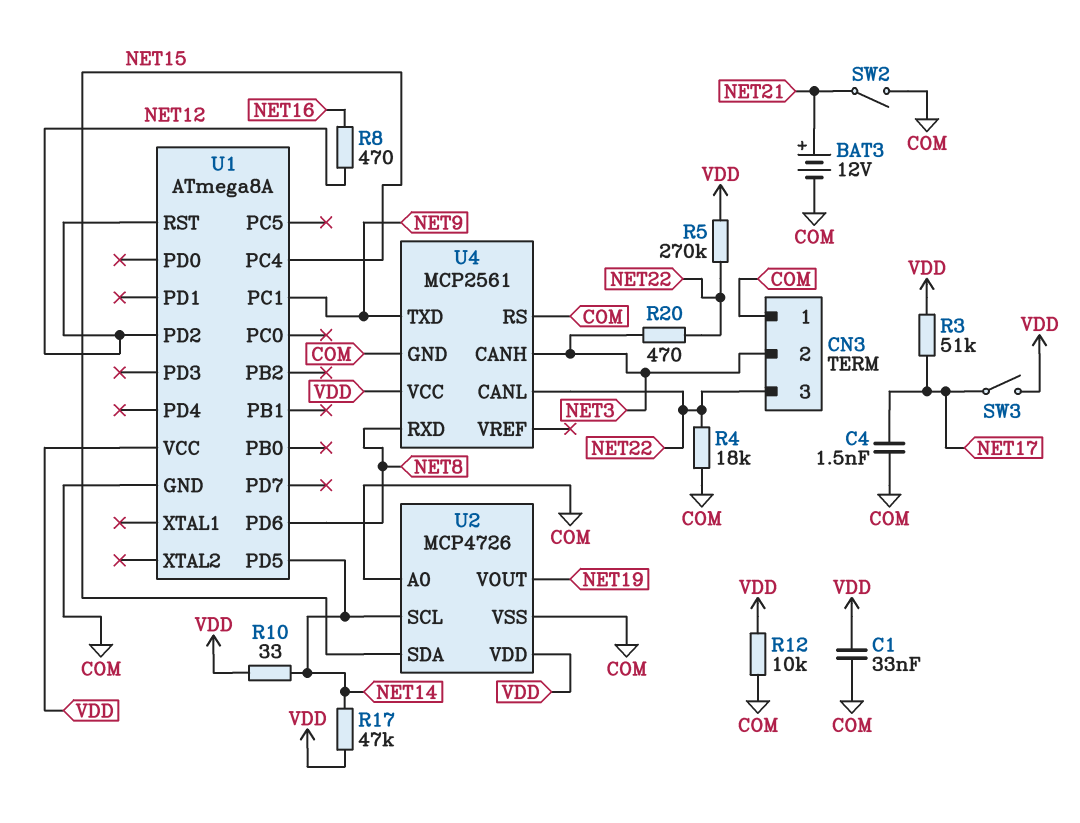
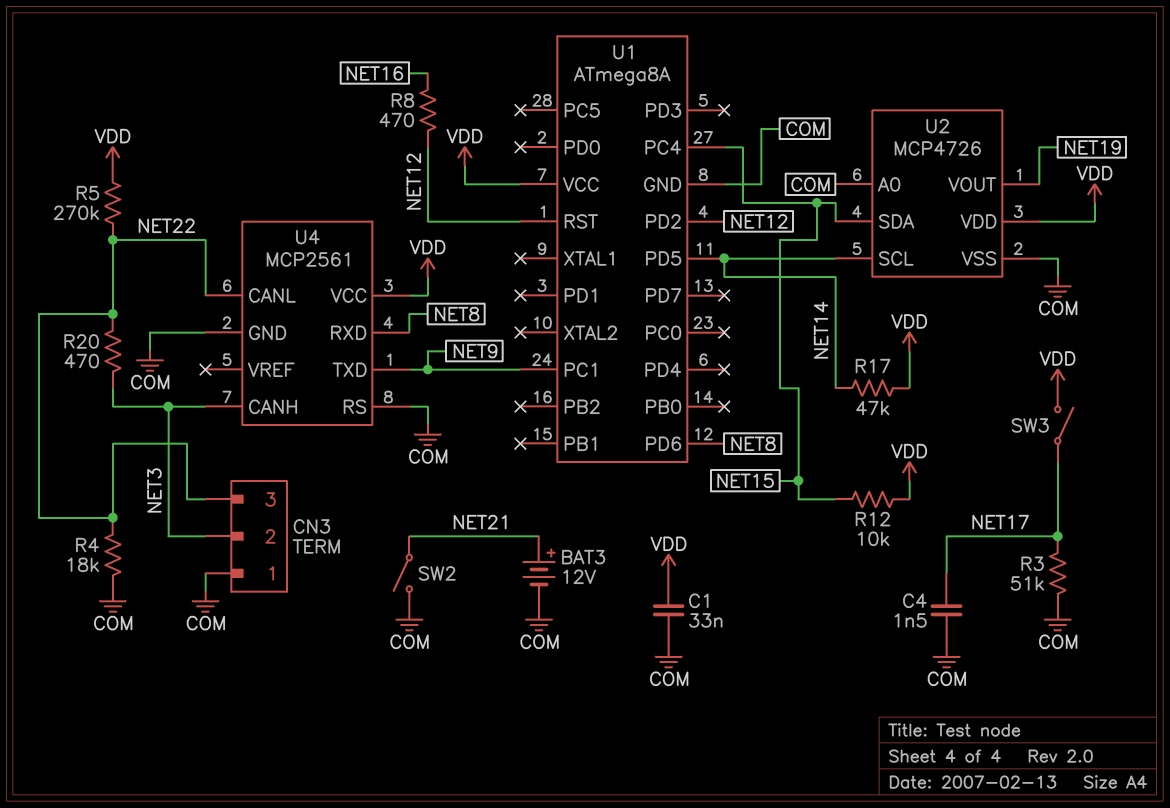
R3: 51k (NET17, VDD) -> 51k (COM, NET17)
R10: 33 (NET14, VDD) -> none
R12: 10k (COM, VDD) -> 10k (NET15, VDD)

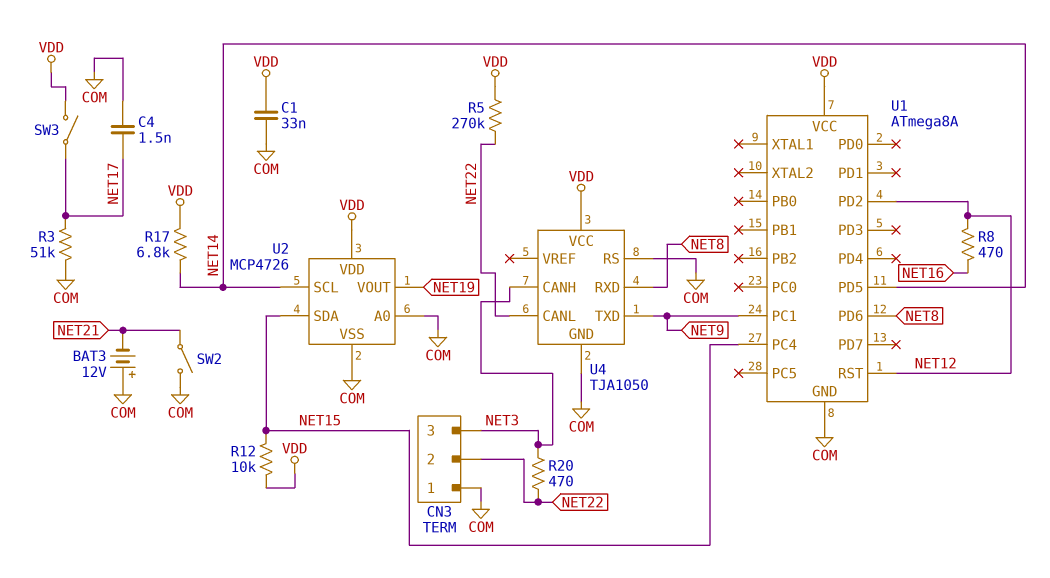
BAT3: 12V (plus NET21, minus COM) -> 12V (plus COM, minus NET21)
CN3 pin 2: NET3 -> NET22
CN3 pin 3: NET22 -> NET3
R4: 18k (COM, NET22) -> none
R17: 47k (NET14, VDD) -> 6.8k (NET14, VDD)
U4: MCP2561 -> TJA1050

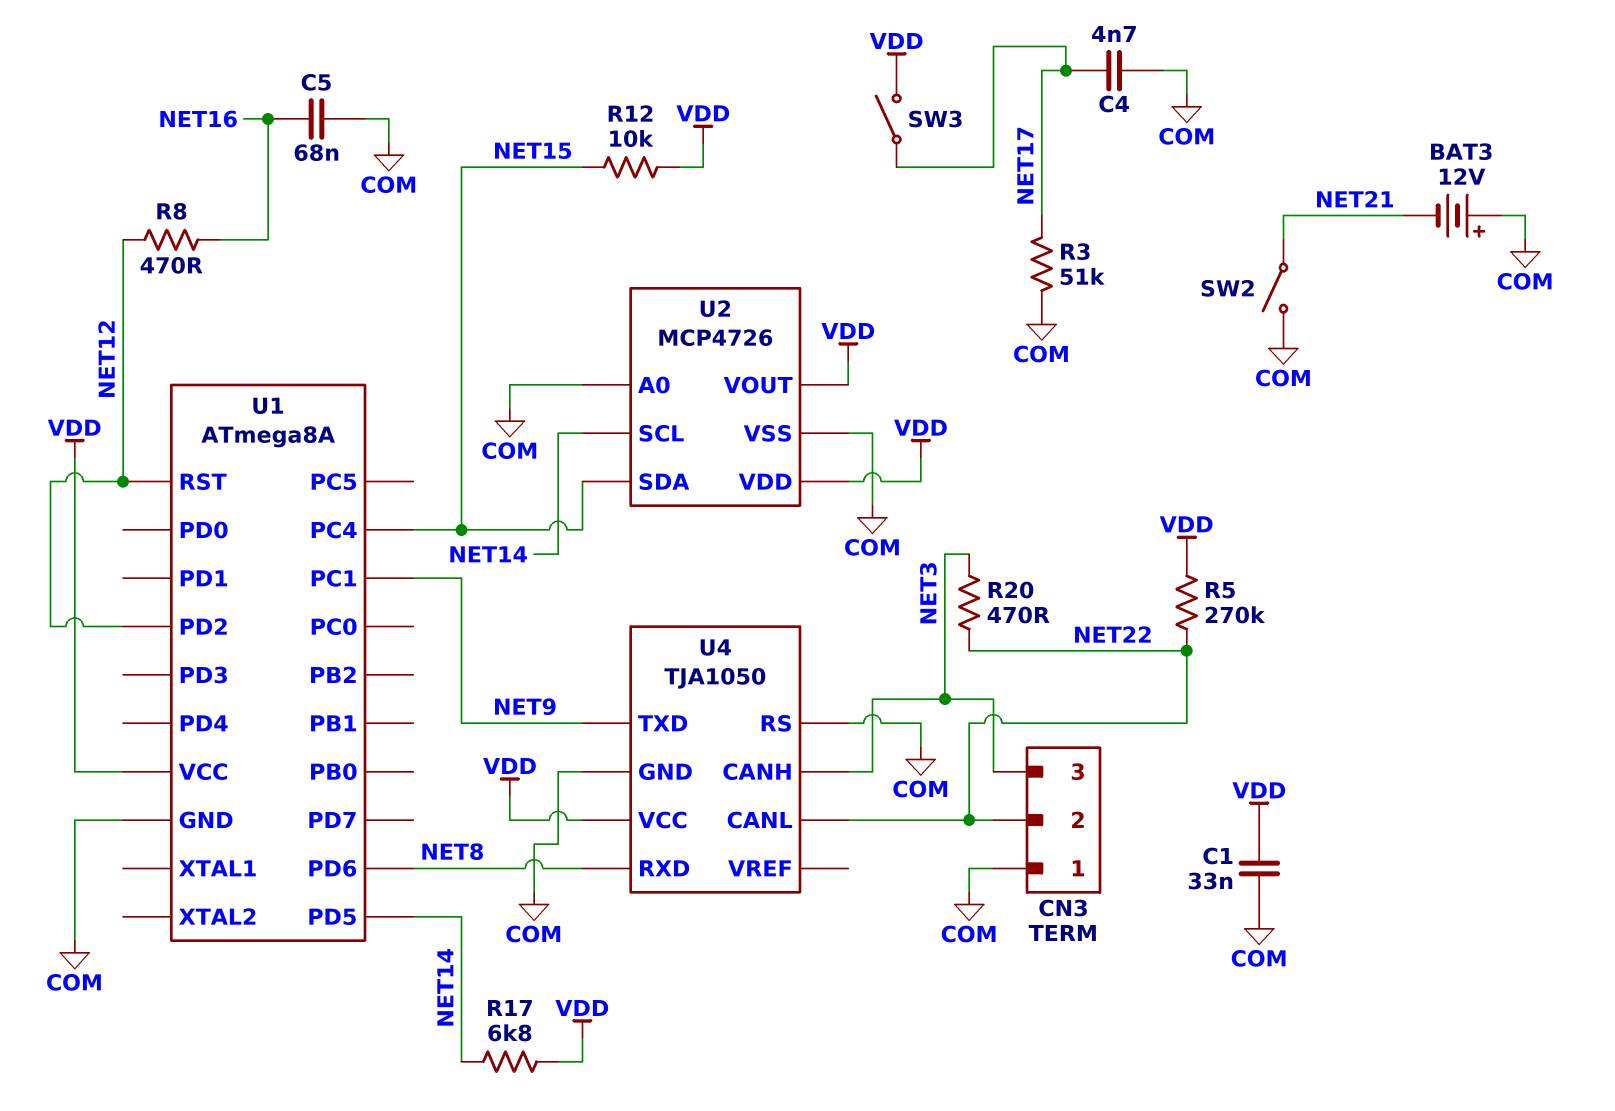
C4: 1.5nF (COM, NET17) -> 4.7nF (COM, NET17)
C5: none -> 68nF (COM, NET16)
U2 pin VOUT: NET19 -> VDD

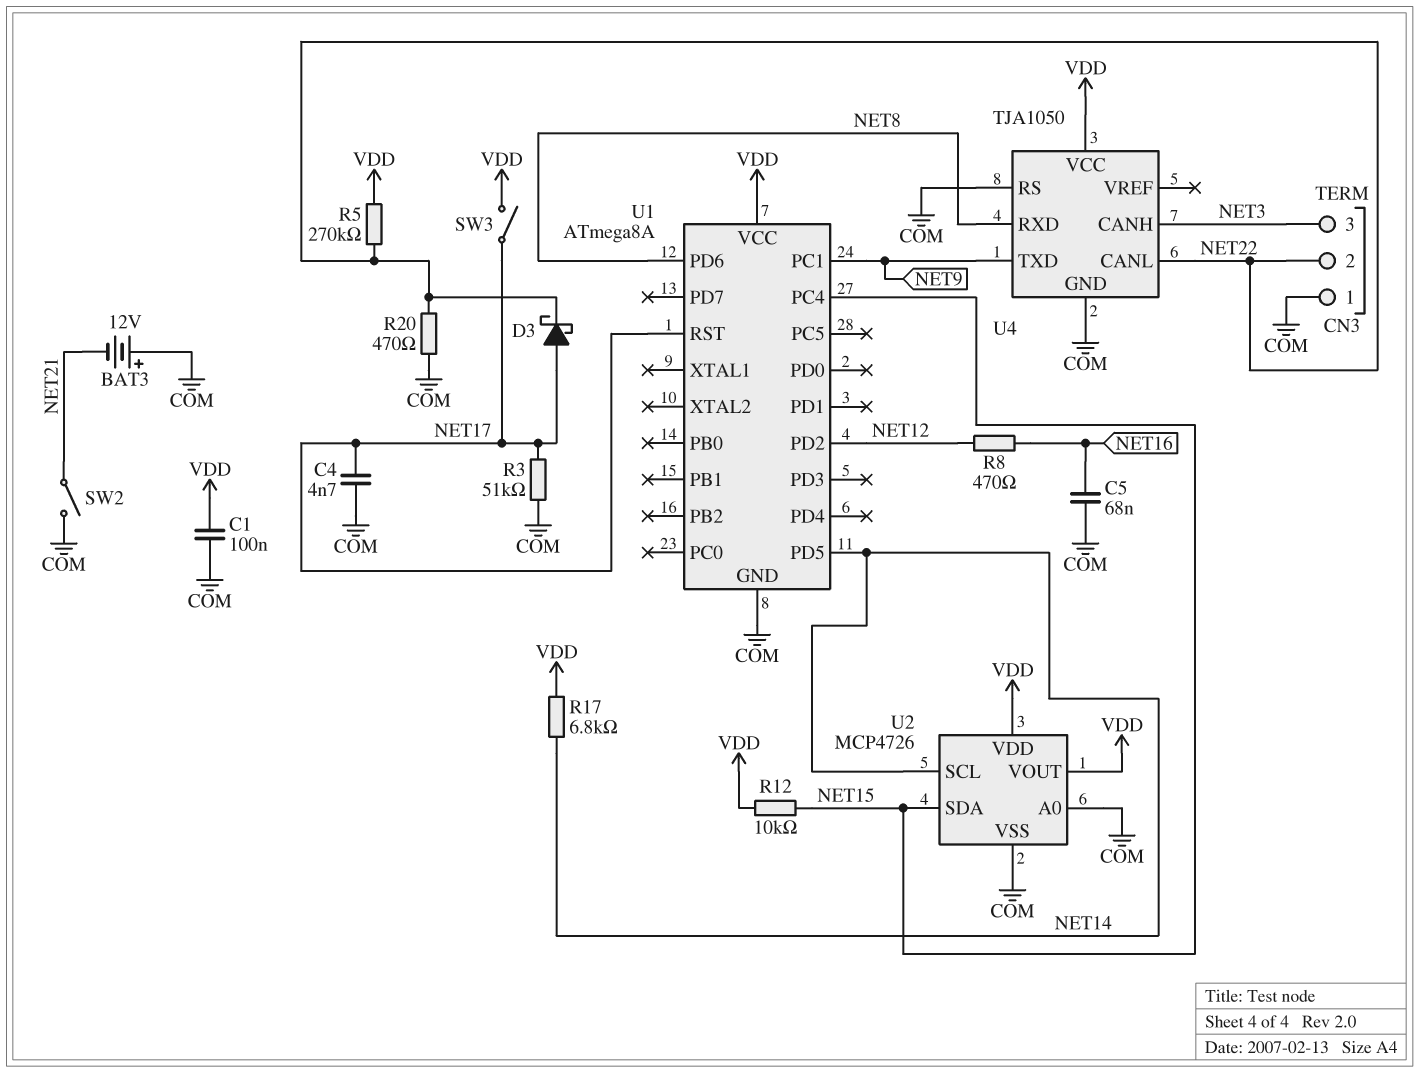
C1: 33nF (COM, VDD) -> 100nF (COM, VDD)
D3: none -> schottky (A NET17, K NET22)
R20: 470 (NET3, NET22) -> 470 (COM, NET22)
U1 pin RST: NET12 -> NET17

